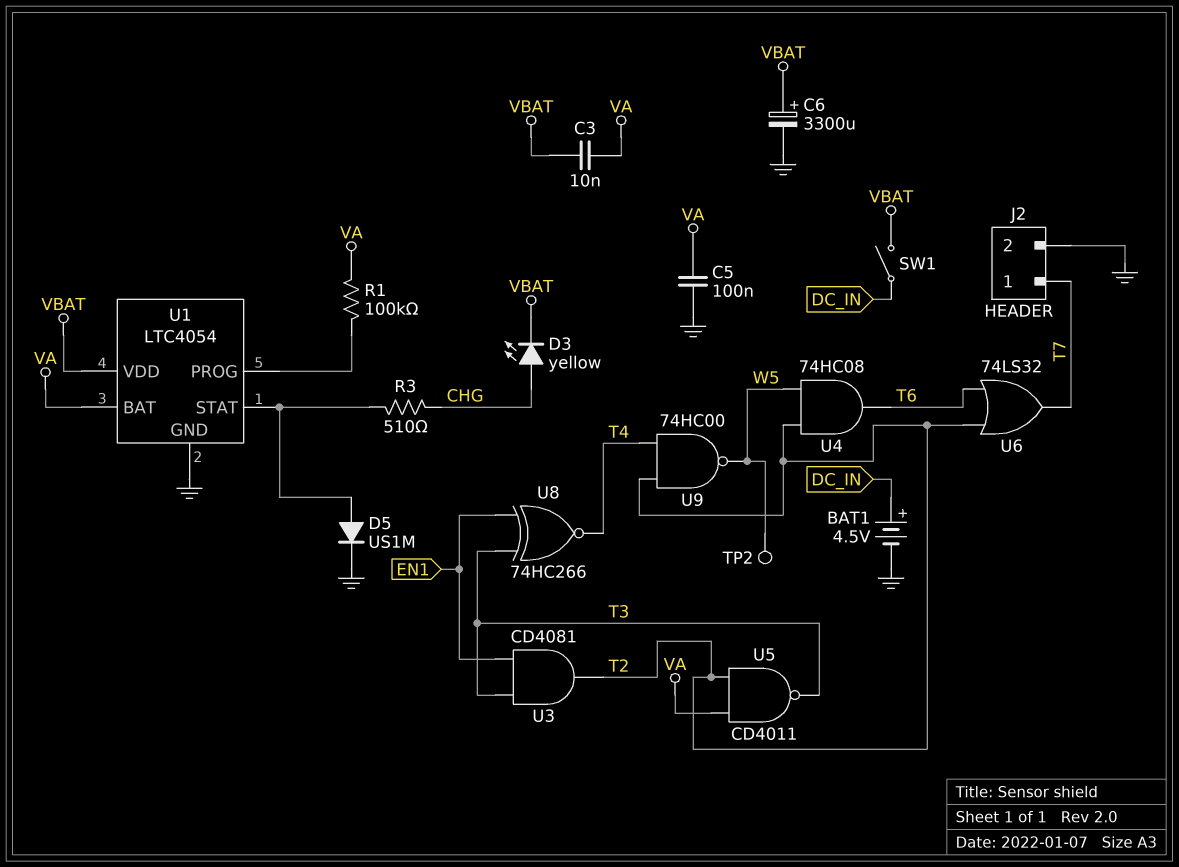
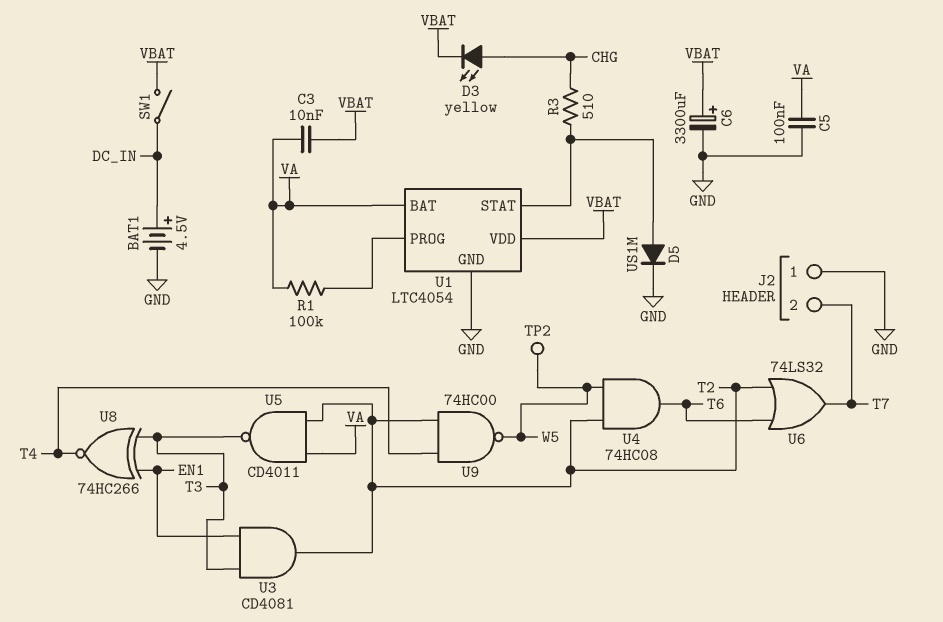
J2 pin 1: T7 -> GND
J2 pin 2: GND -> T7

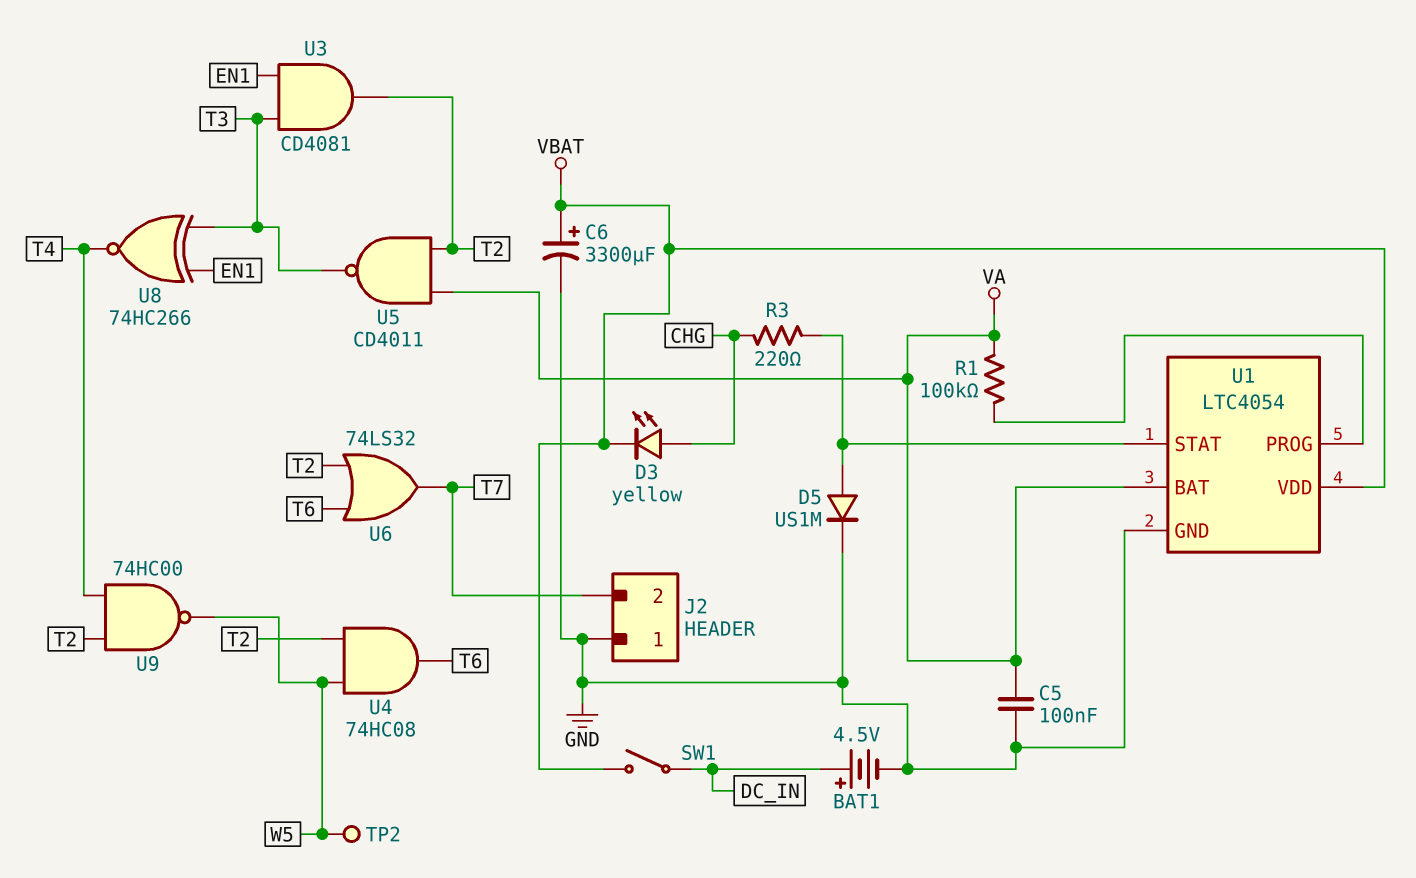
C3: 10nF (VA, VBAT) -> none
R3: 510 (CHG, U1/STAT) -> 220 (CHG, U1/STAT)

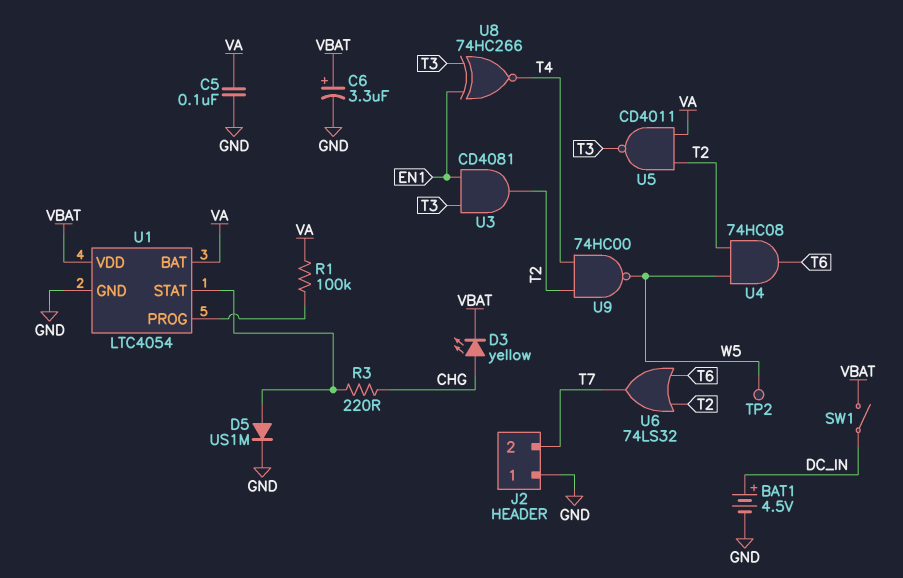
C6: 3300uF (plus VBAT, minus GND) -> 3.3uF (plus VBAT, minus GND)

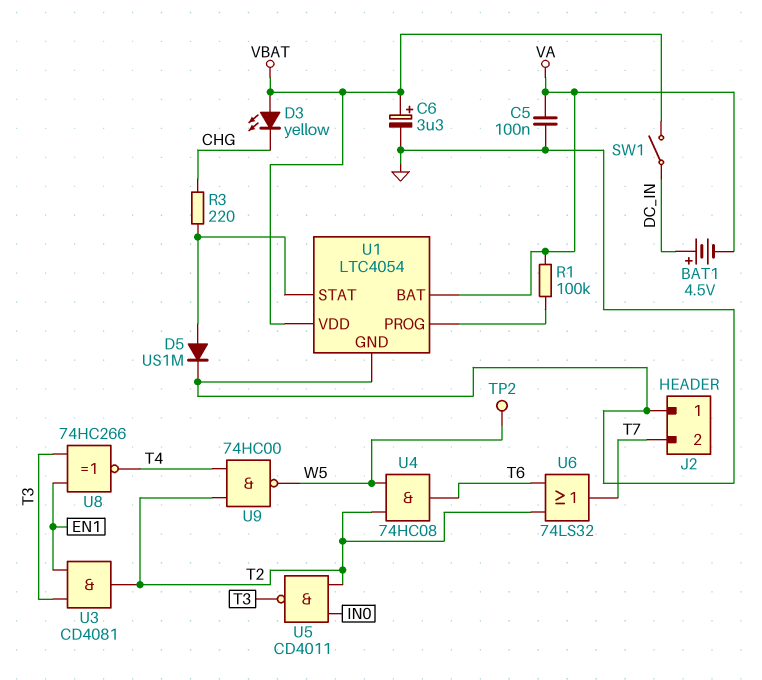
BAT1: 4.5V (plus DC_IN, minus GND) -> 4.5V (plus DC_IN, minus VA)
D3: LED yellow (A CHG, K VBAT) -> LED yellow (A VBAT, K CHG)
U5: NAND CD4011 (in T2, in VA, out T3) -> NAND CD4011 (in IN0, in T2, out T3)

